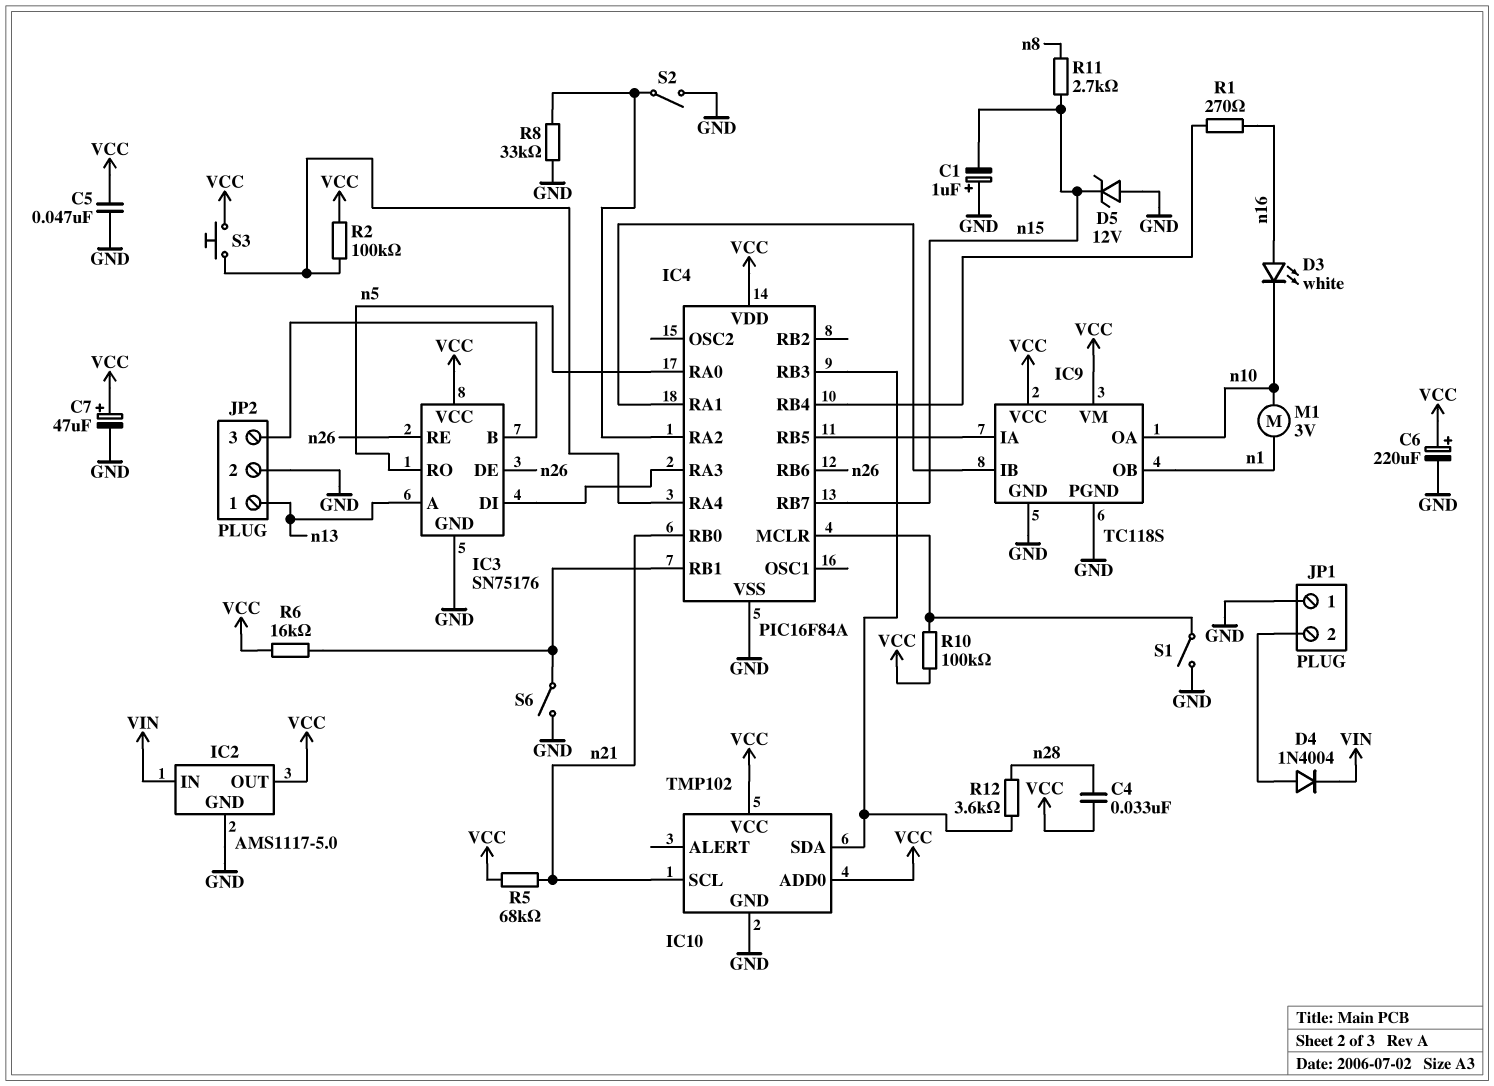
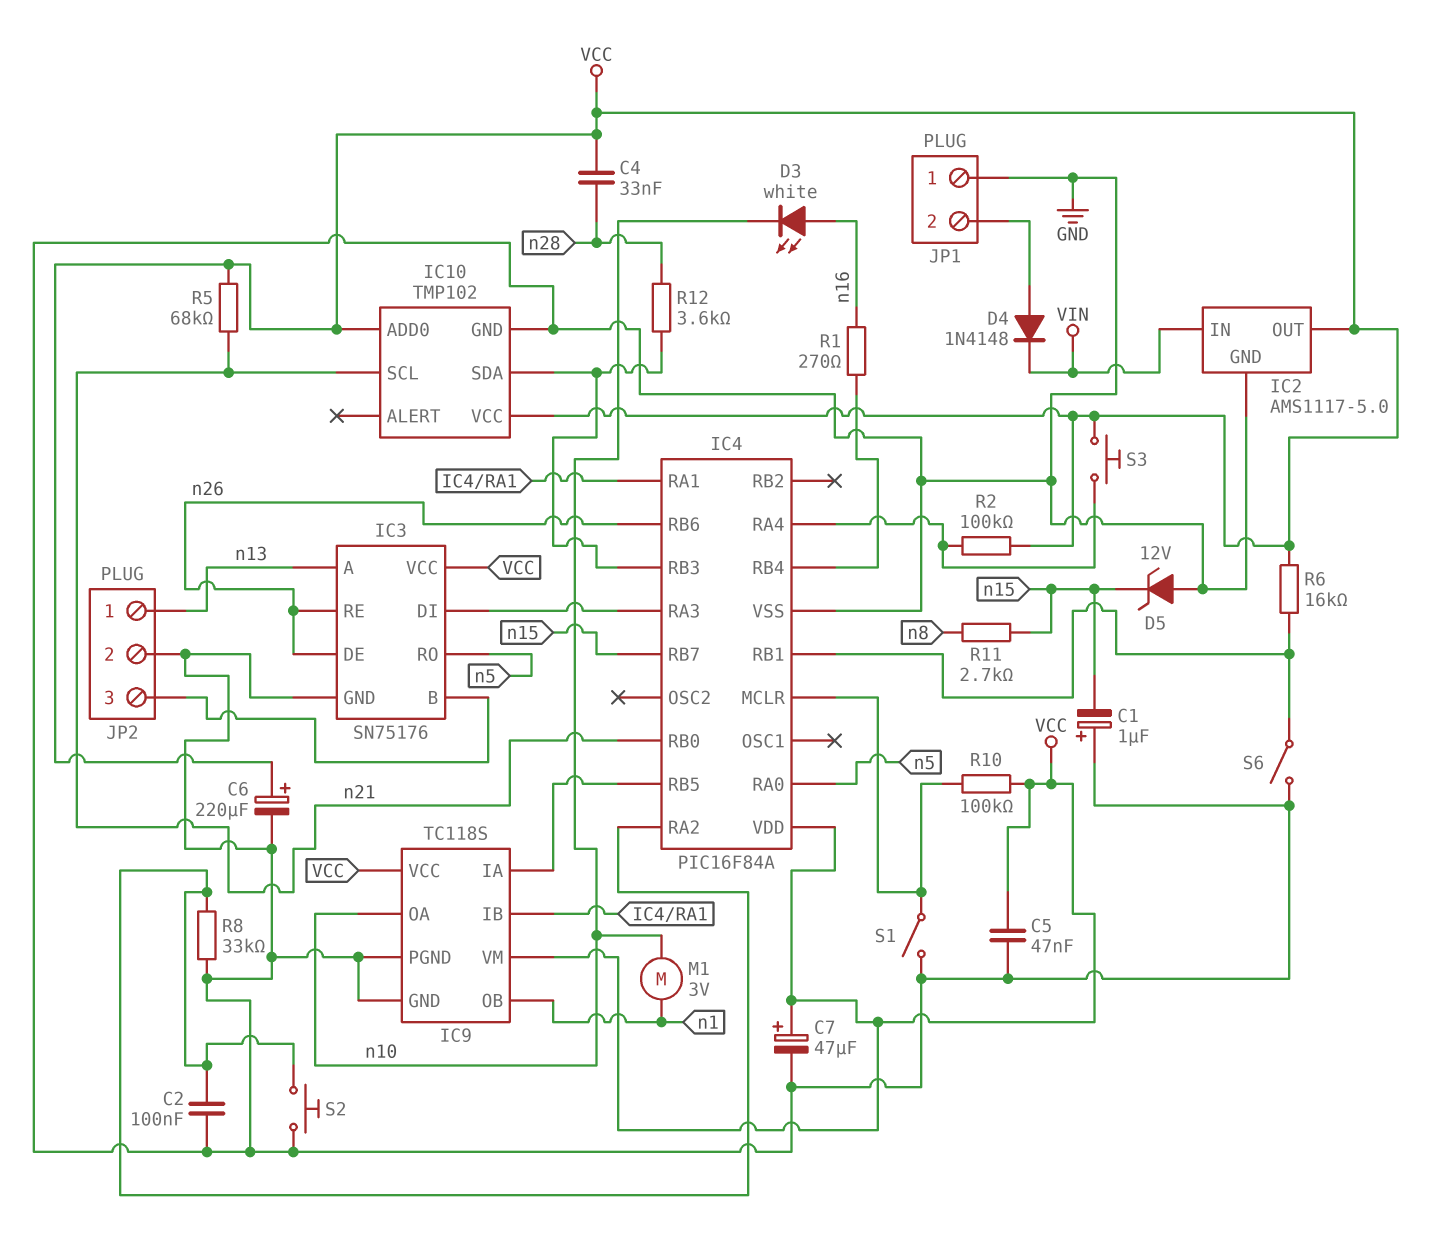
C2: none -> 100nF (GND, IC4/RA2)
D4: diode 1N4004 (A JP1/2, K VIN) -> diode 1N4148 (A JP1/2, K VIN)
S2: switch (GND, IC4/RA2) -> button (GND, IC4/RA2)

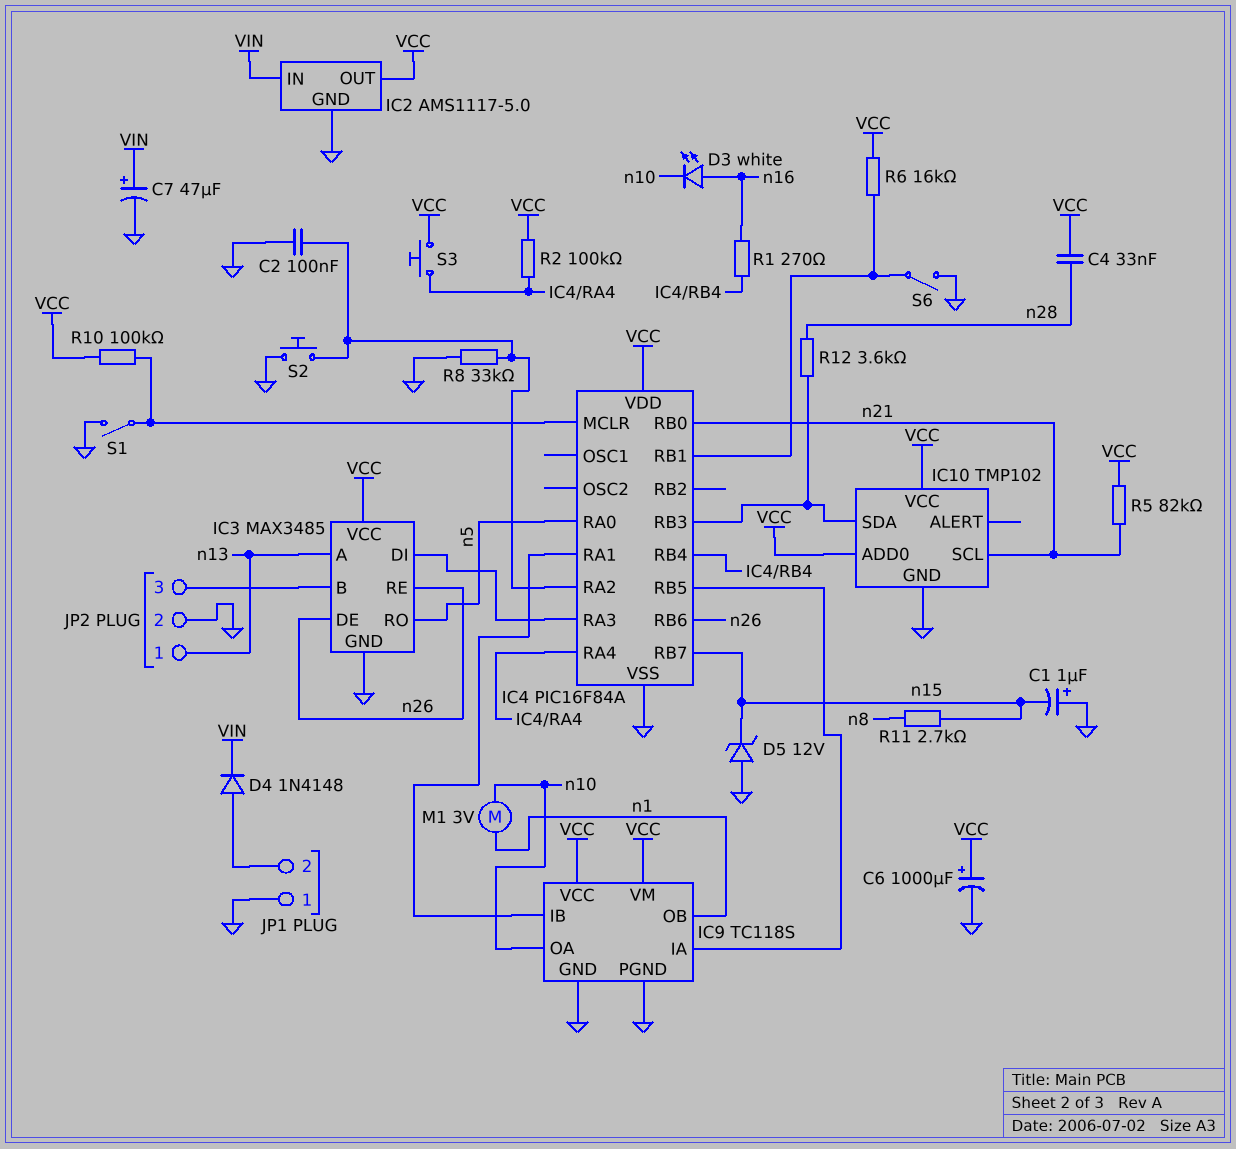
C5: 47nF (GND, VCC) -> none
C6: 220uF (plus VCC, minus GND) -> 1000uF (plus VCC, minus GND)
C7: 47uF (plus VCC, minus GND) -> 47uF (plus VIN, minus GND)
IC3: SN75176 -> MAX3485
R5: 68k (VCC, n21) -> 82k (VCC, n21)

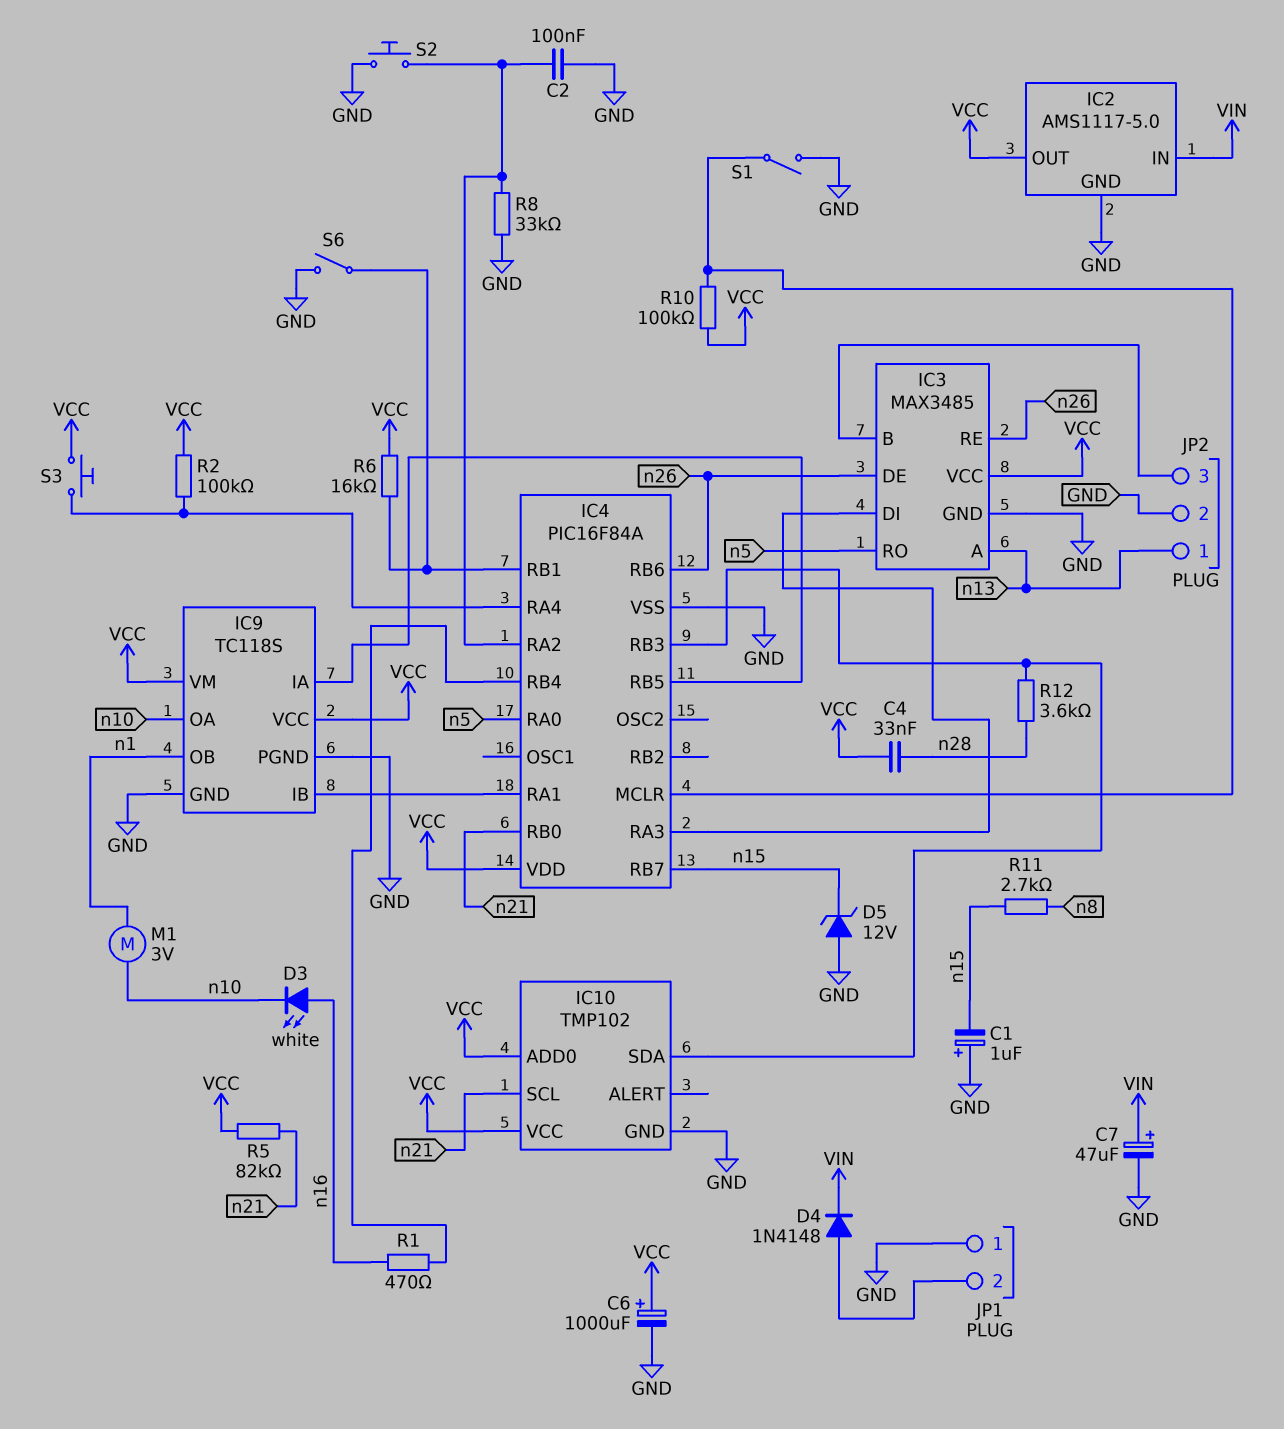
R1: 270 (IC4/RB4, n16) -> 470 (IC4/RB4, n16)

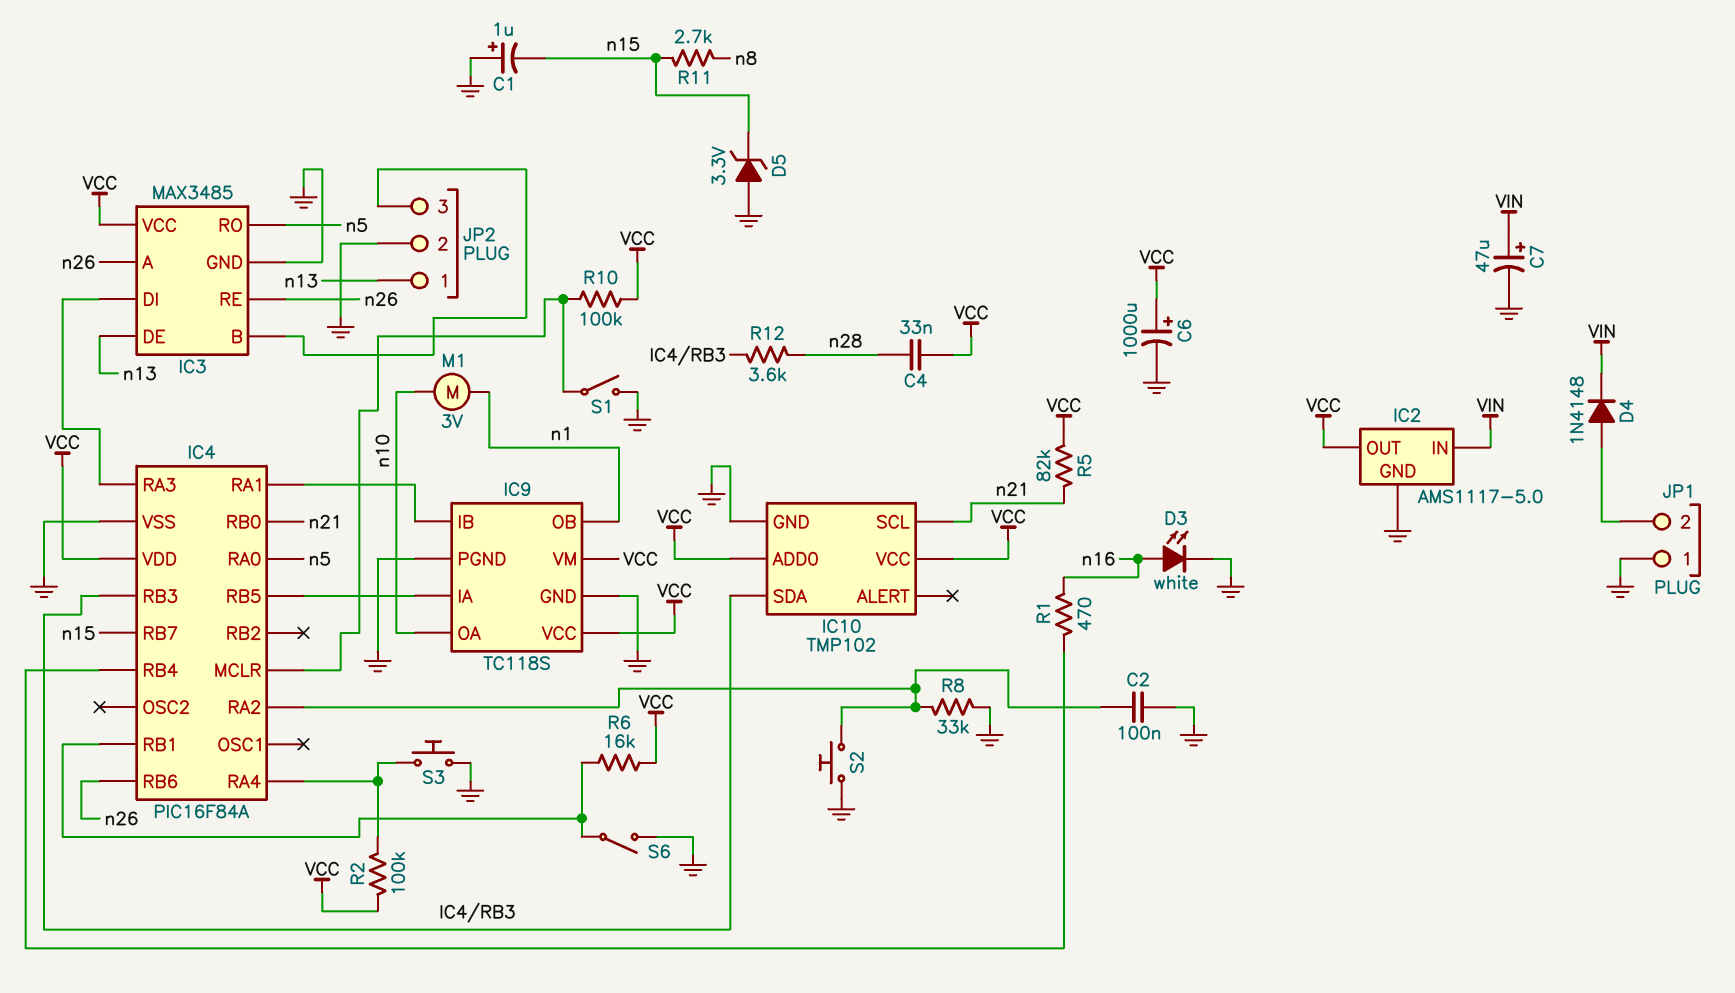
D3: LED white (A n16, K n10) -> LED white (A n16, K GND)
D5: zener 12V (A GND, K n15) -> zener 3.3V (A GND, K n15)
IC3 pin A: n13 -> n26
IC3 pin DE: n26 -> n13
S3: button (IC4/RA4, VCC) -> button (GND, IC4/RA4)

